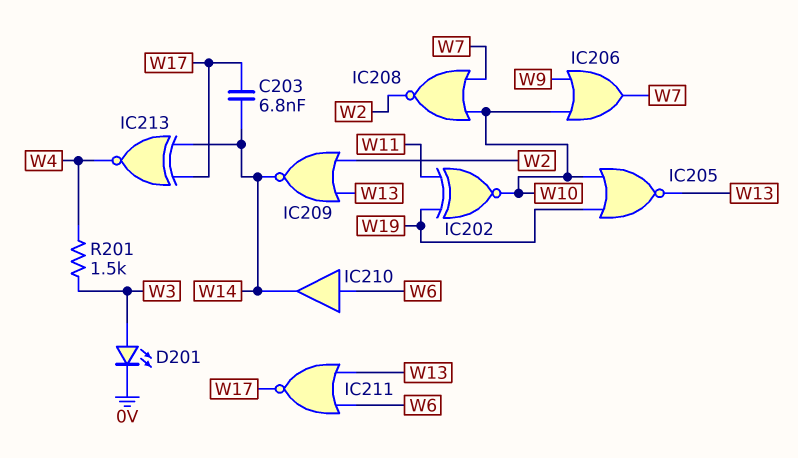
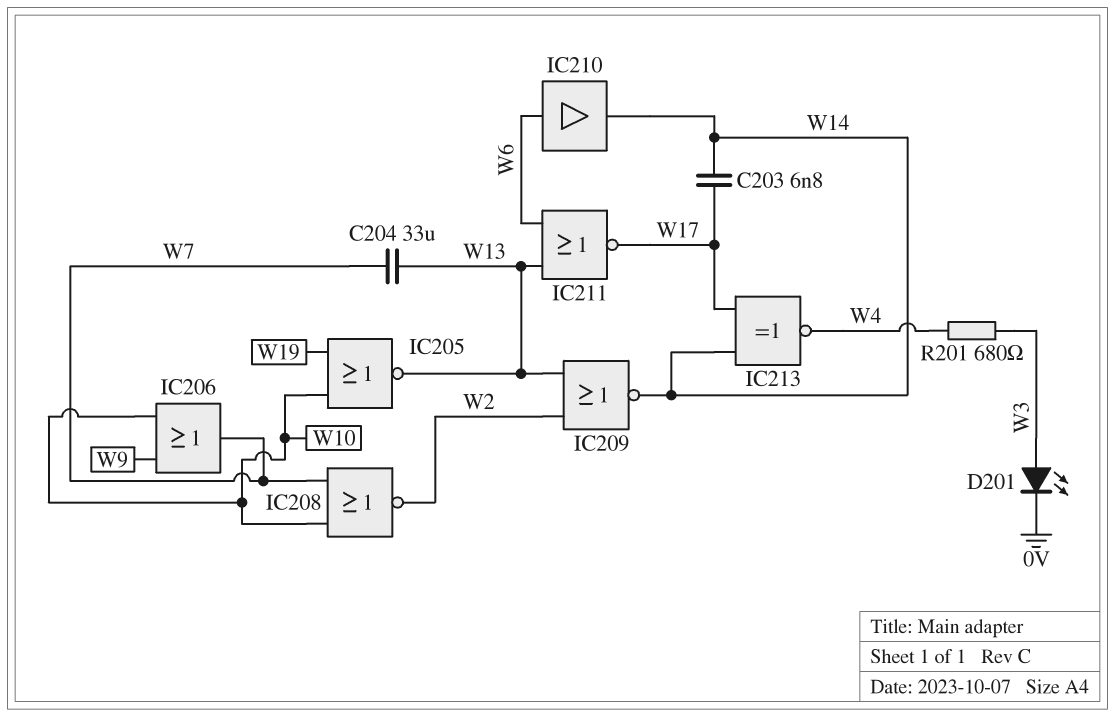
C204: none -> 33uF (W7, W13)
IC202: XNOR (in W11, in W19, out W10) -> none
R201: 1.5k (W3, W4) -> 680 (W3, W4)

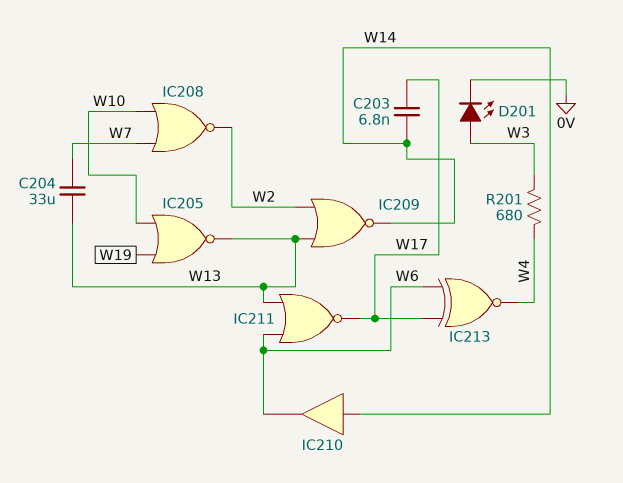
IC206: OR (in W9, in W10, out W7) -> none
IC210: buffer (in W6, out W14) -> buffer (in W14, out W6)
IC213: XNOR (in W14, in W17, out W4) -> XNOR (in W6, in W17, out W4)

